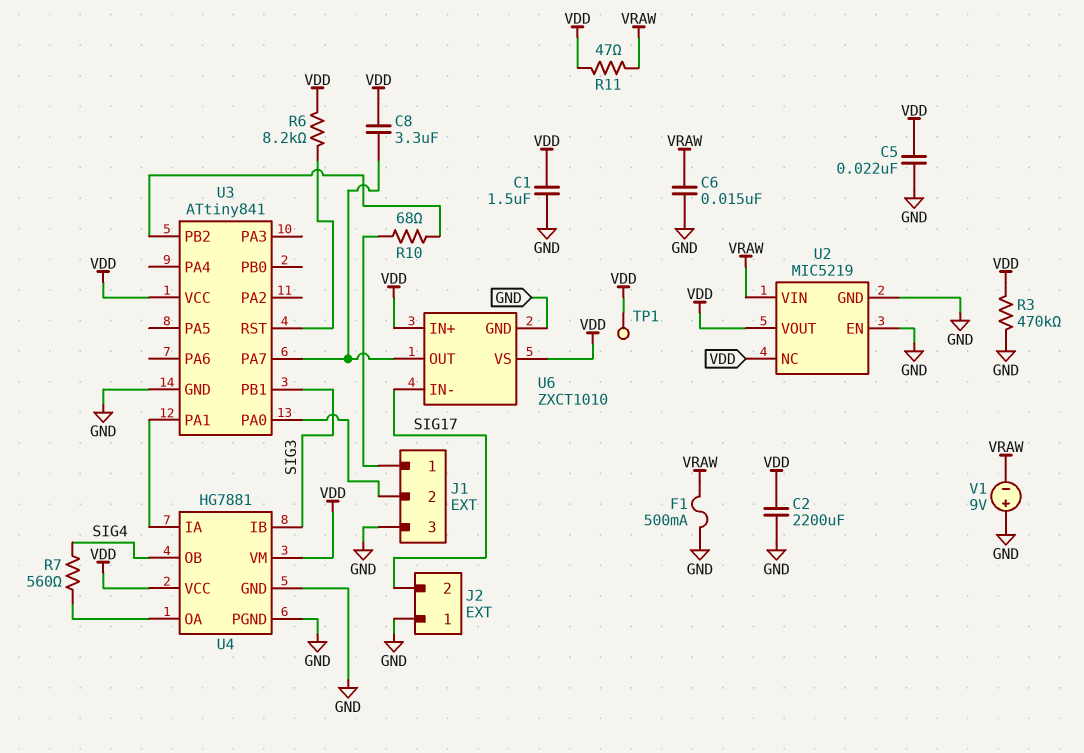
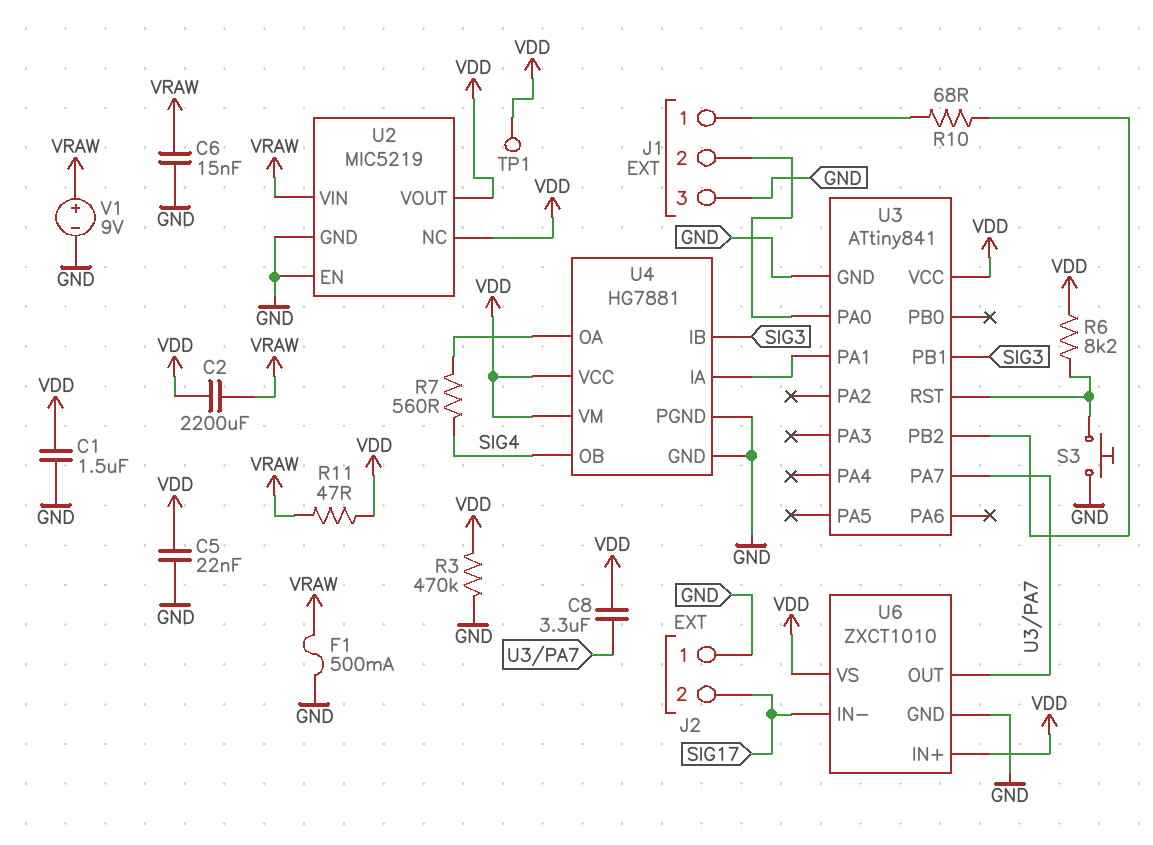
C2: 2200uF (GND, VDD) -> 2200uF (VDD, VRAW)
S3: none -> button (GND, U3/RST)
V1: 9V (plus GND, minus VRAW) -> 9V (plus VRAW, minus GND)

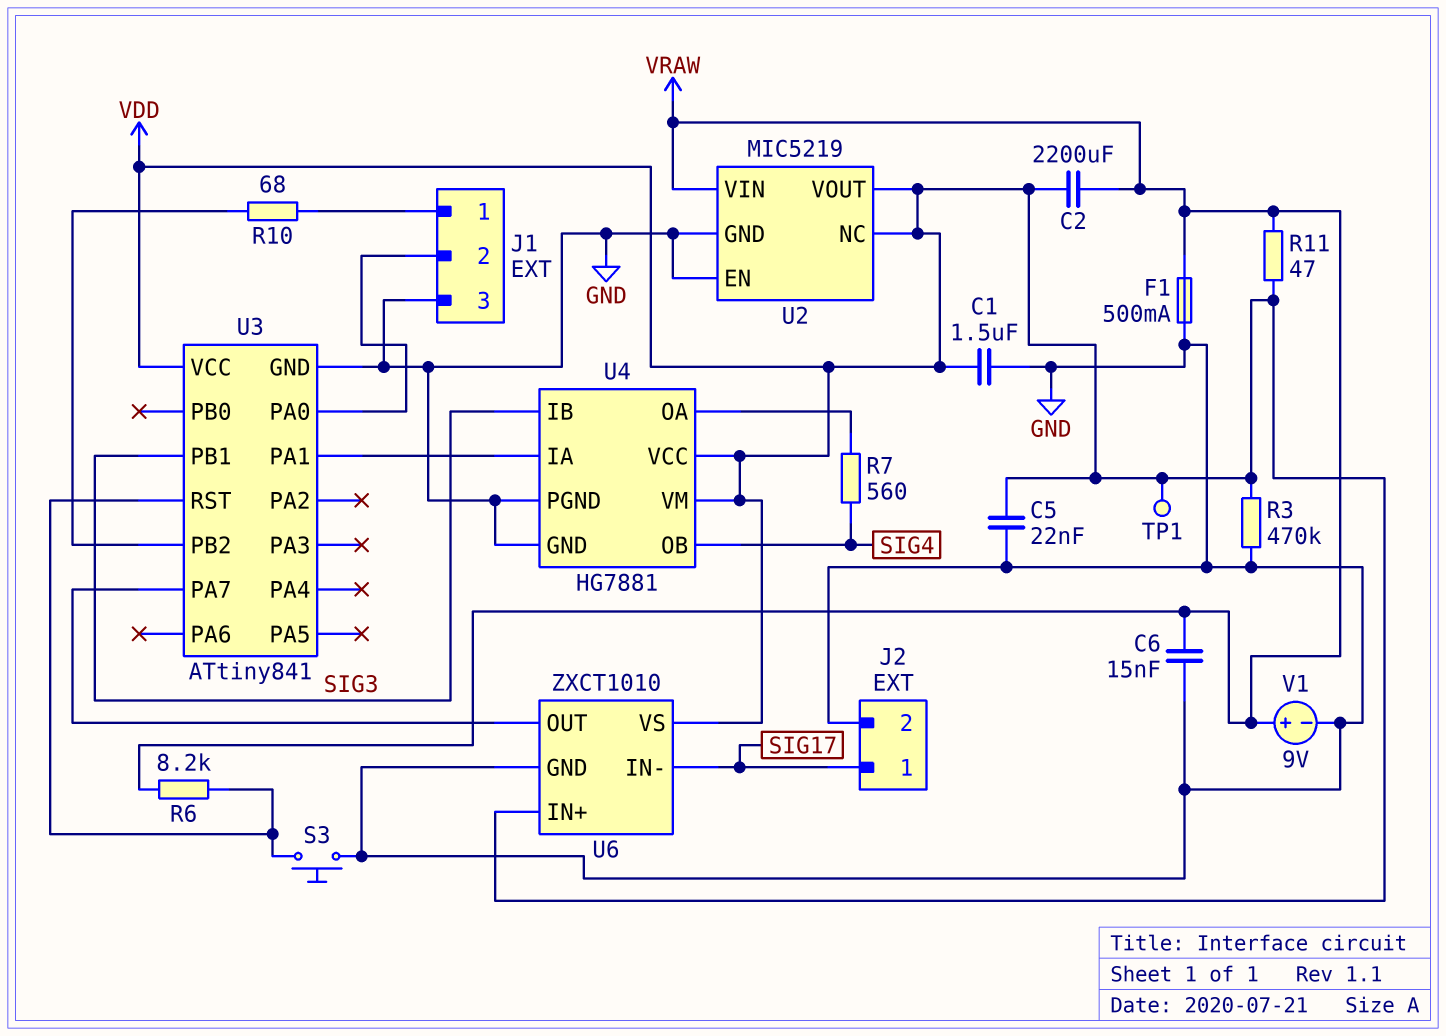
C8: 3.3uF (U3/PA7, VDD) -> none
J2 pin 1: GND -> SIG17
J2 pin 2: SIG17 -> GND
R6: 8.2k (U3/RST, VDD) -> 8.2k (U3/RST, VRAW)

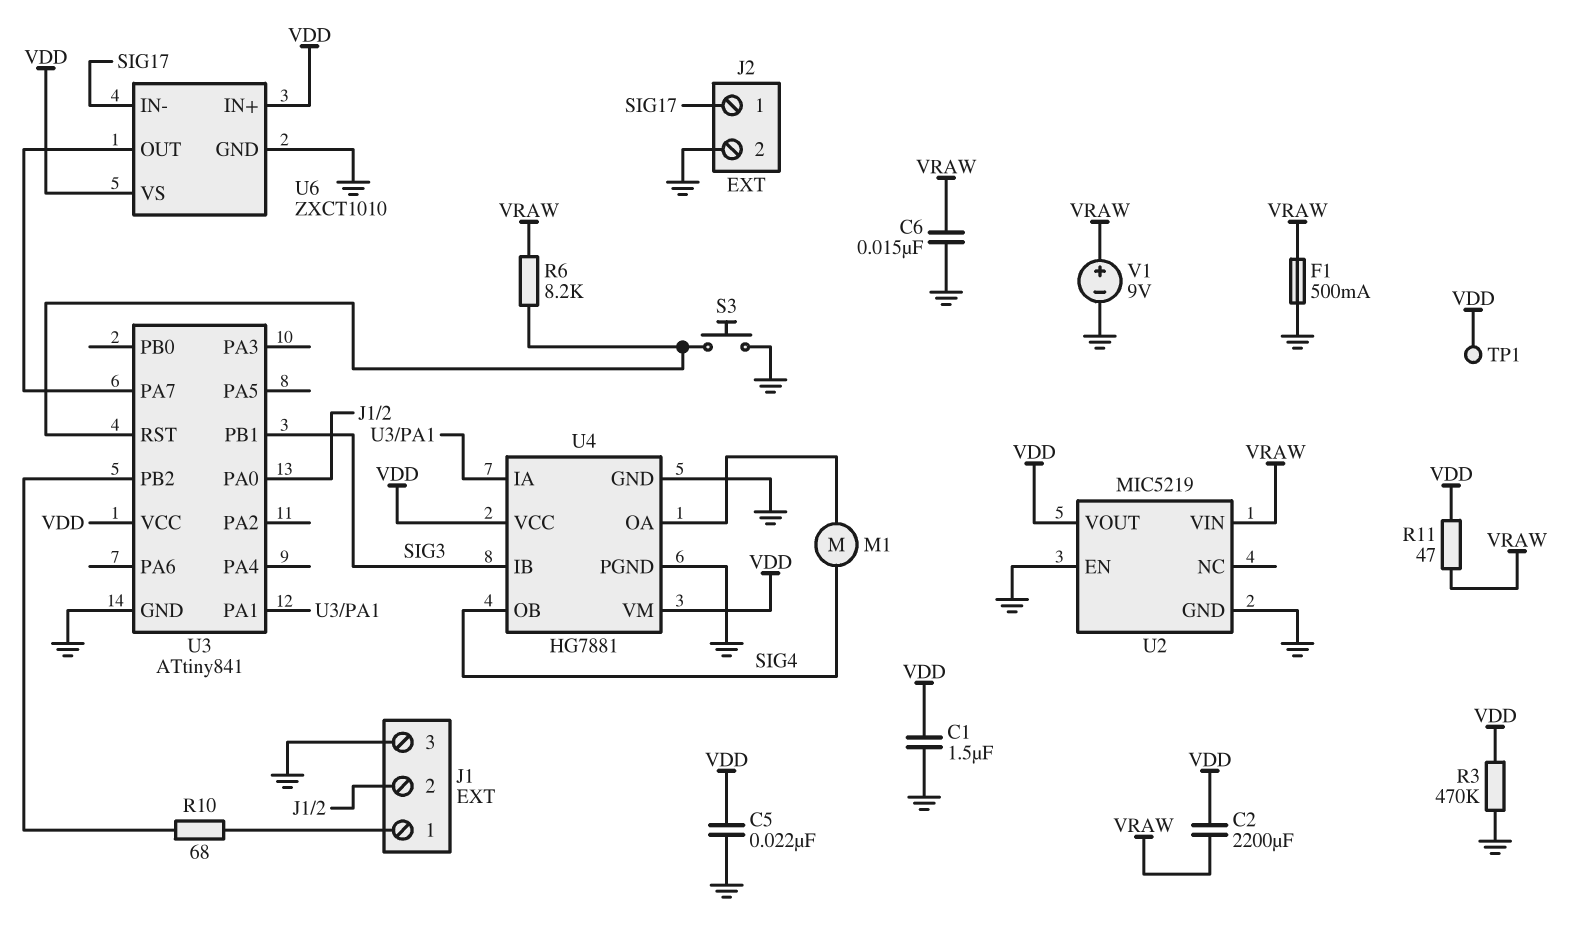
M1: none -> motor (SIG4, U4/OA)
R7: 560 (SIG4, U4/OA) -> none
U2 pin NC: VDD -> none

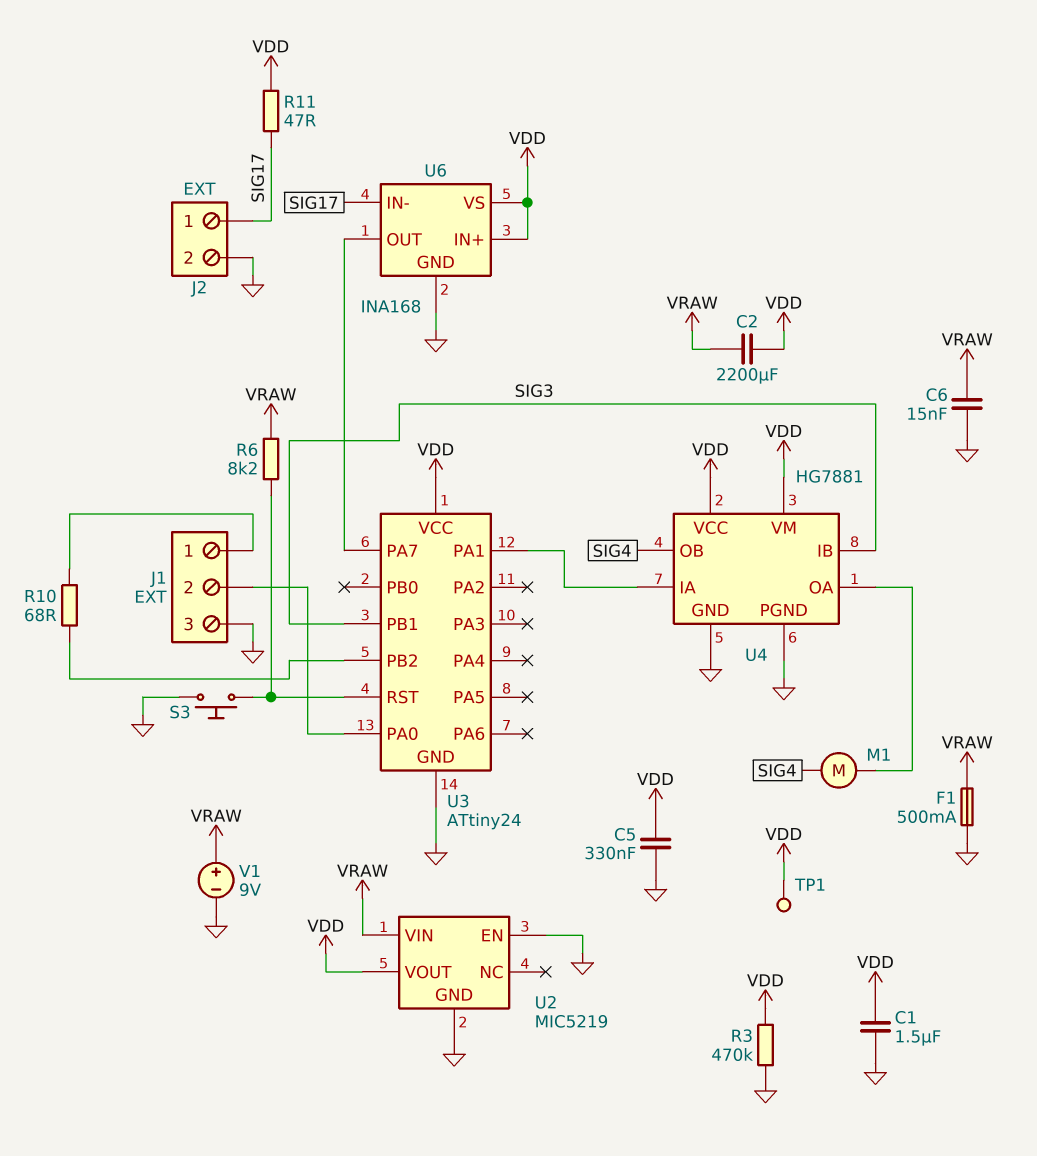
C5: 22nF (GND, VDD) -> 330nF (GND, VDD)
R11: 47 (VDD, VRAW) -> 47 (SIG17, VDD)
U3: ATtiny841 -> ATtiny24
U6: ZXCT1010 -> INA168

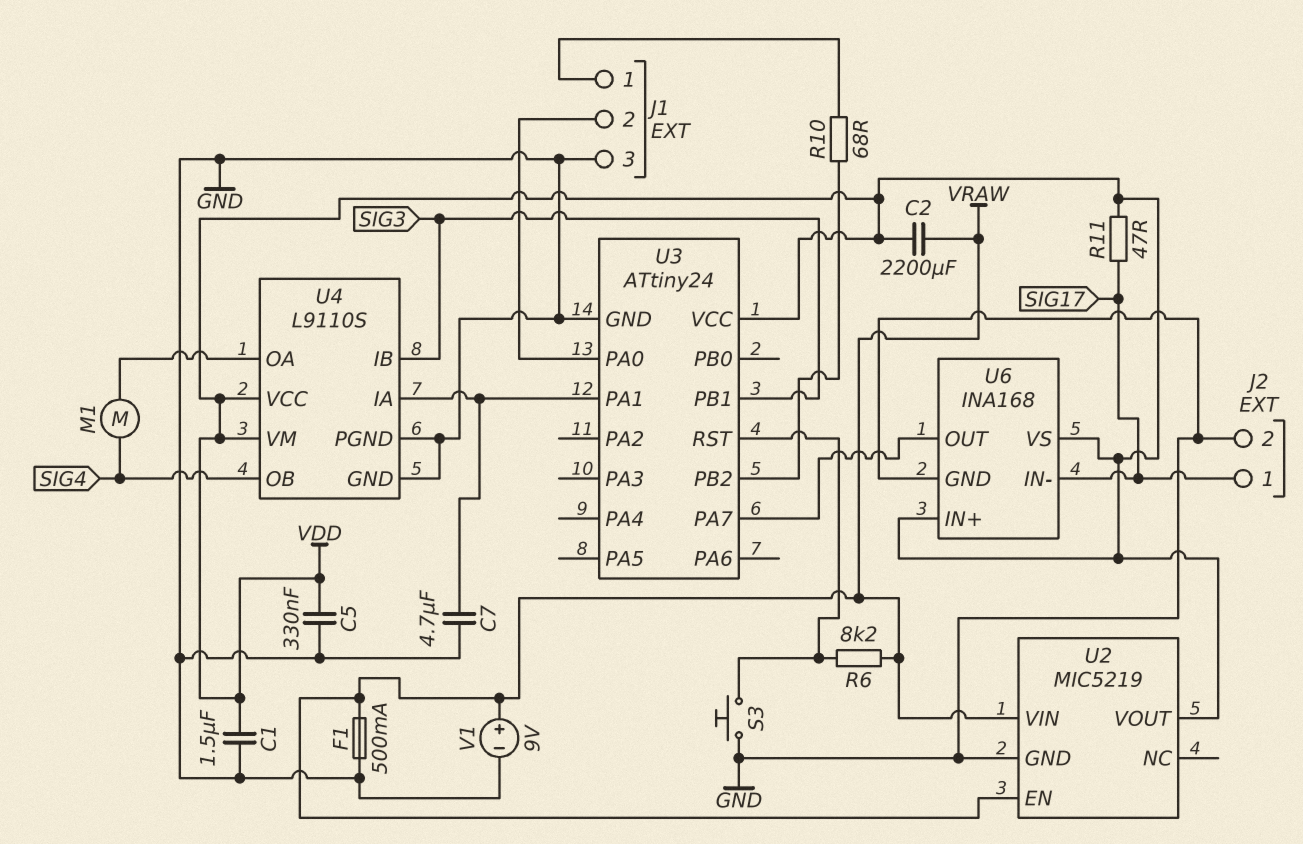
C6: 15nF (GND, VRAW) -> none
C7: none -> 4.7uF (GND, U3/PA1)
R3: 470k (GND, VDD) -> none
TP1: test point (VDD) -> none
U2 pin EN: GND -> VRAW
U4: HG7881 -> L9110S

